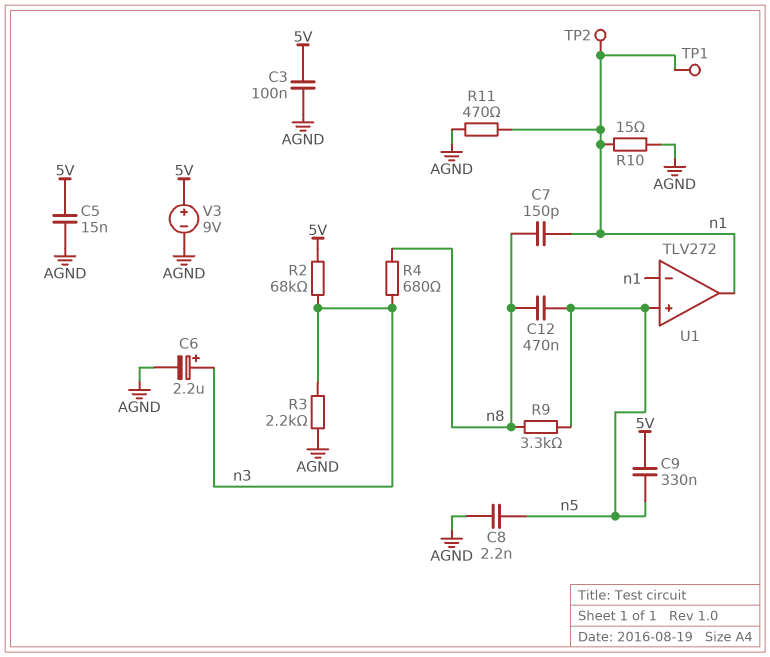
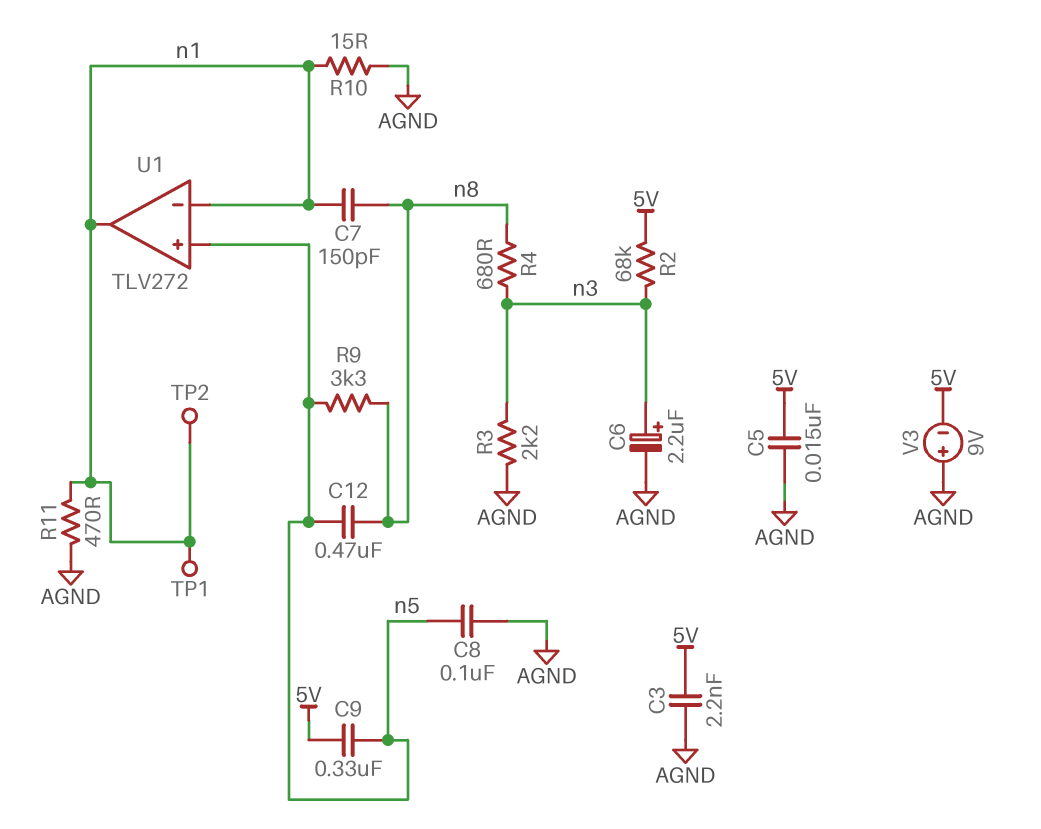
C3: 100nF (5V, AGND) -> 2.2nF (5V, AGND)
C8: 2.2nF (AGND, n5) -> 100nF (AGND, n5)
V3: 9V (plus 5V, minus AGND) -> 9V (plus AGND, minus 5V)

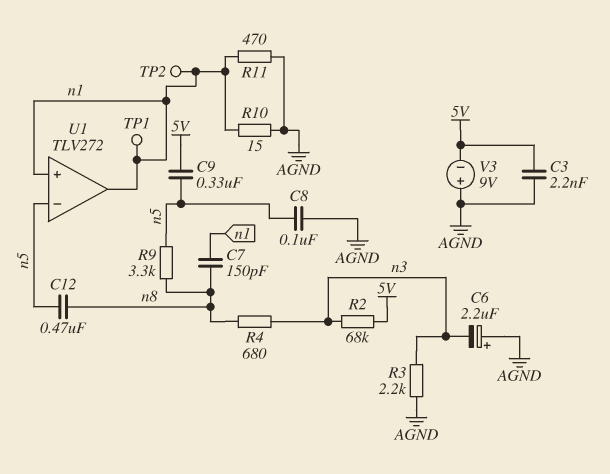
C5: 15nF (5V, AGND) -> none
C6: 2.2uF (plus n3, minus AGND) -> 2.2uF (plus AGND, minus n3)
U1 pin in+: n5 -> n1
U1 pin in-: n1 -> n5

